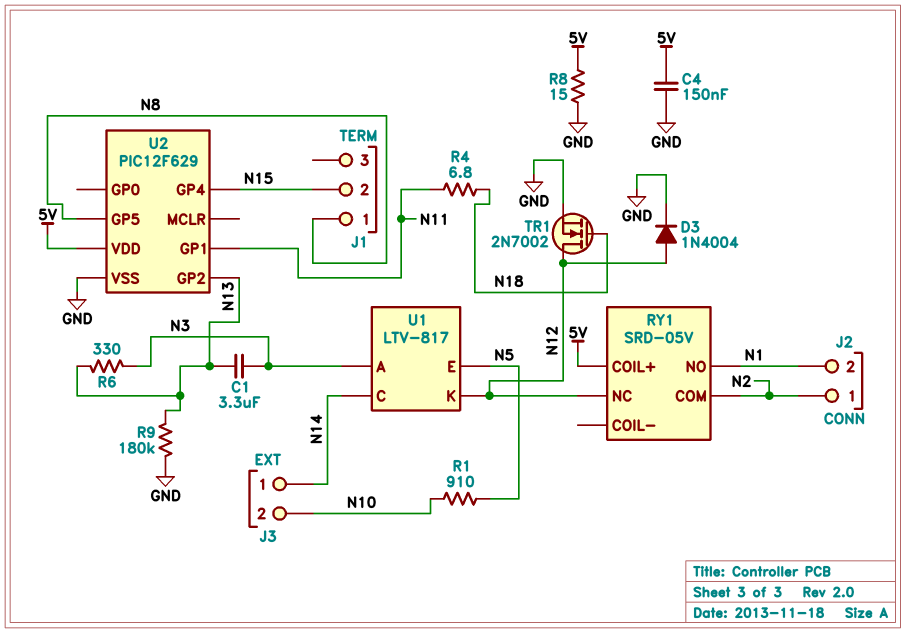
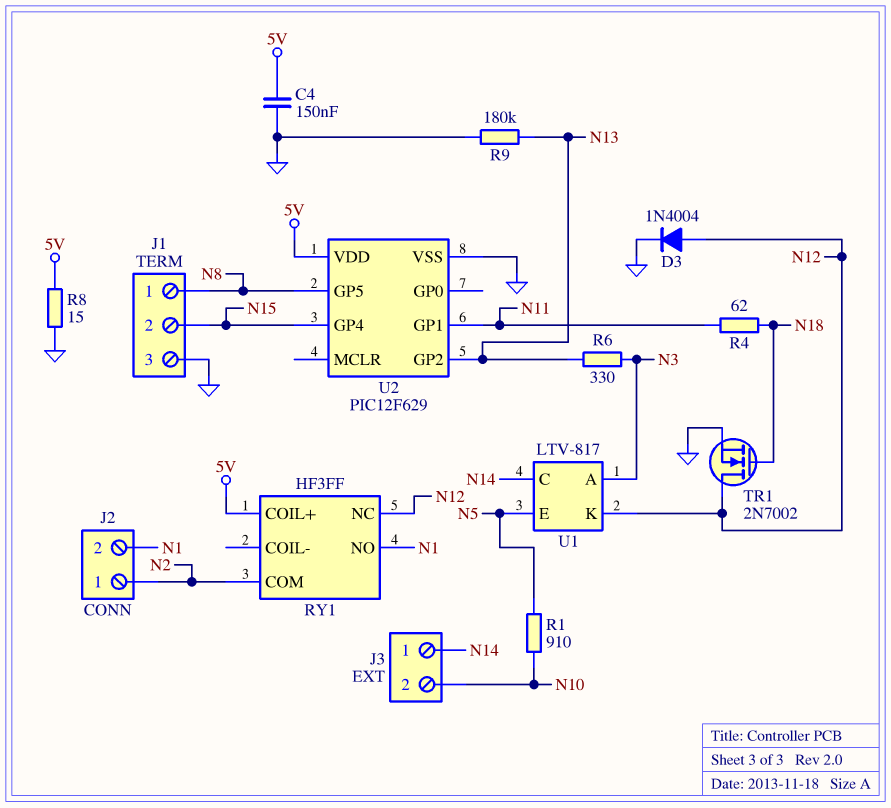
C1: 3.3uF (N3, N13) -> none
J1 pin 3: none -> GND
R4: 6.8 (N11, N18) -> 62 (N11, N18)
RY1: SRD-05V -> HF3FF

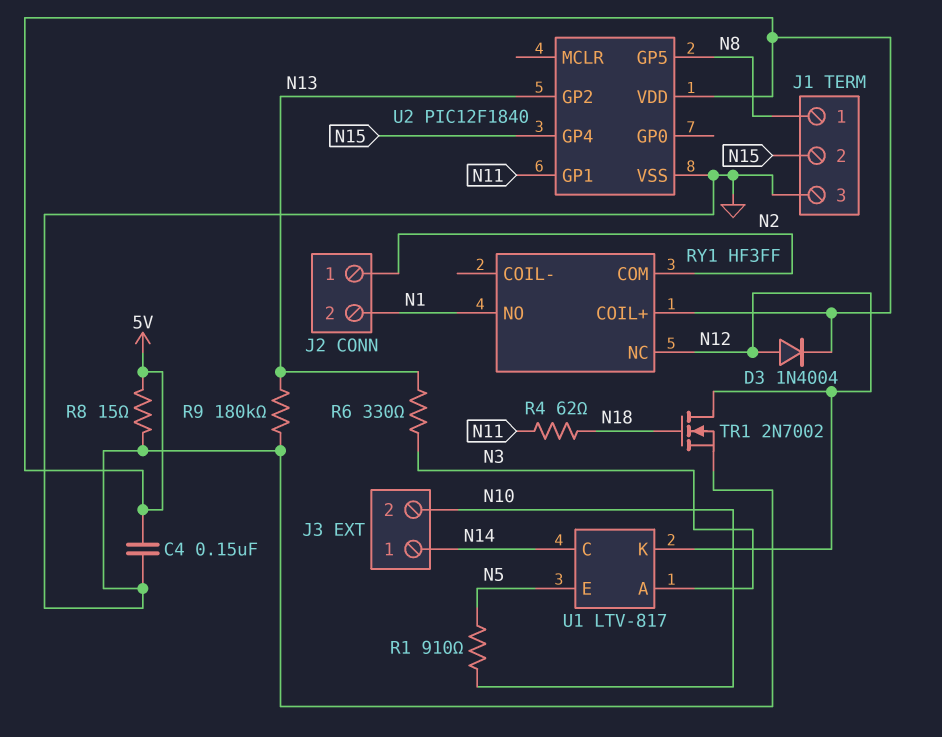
D3: diode 1N4004 (A N12, K GND) -> diode 1N4004 (A N12, K 5V)
U2: PIC12F629 -> PIC12F1840

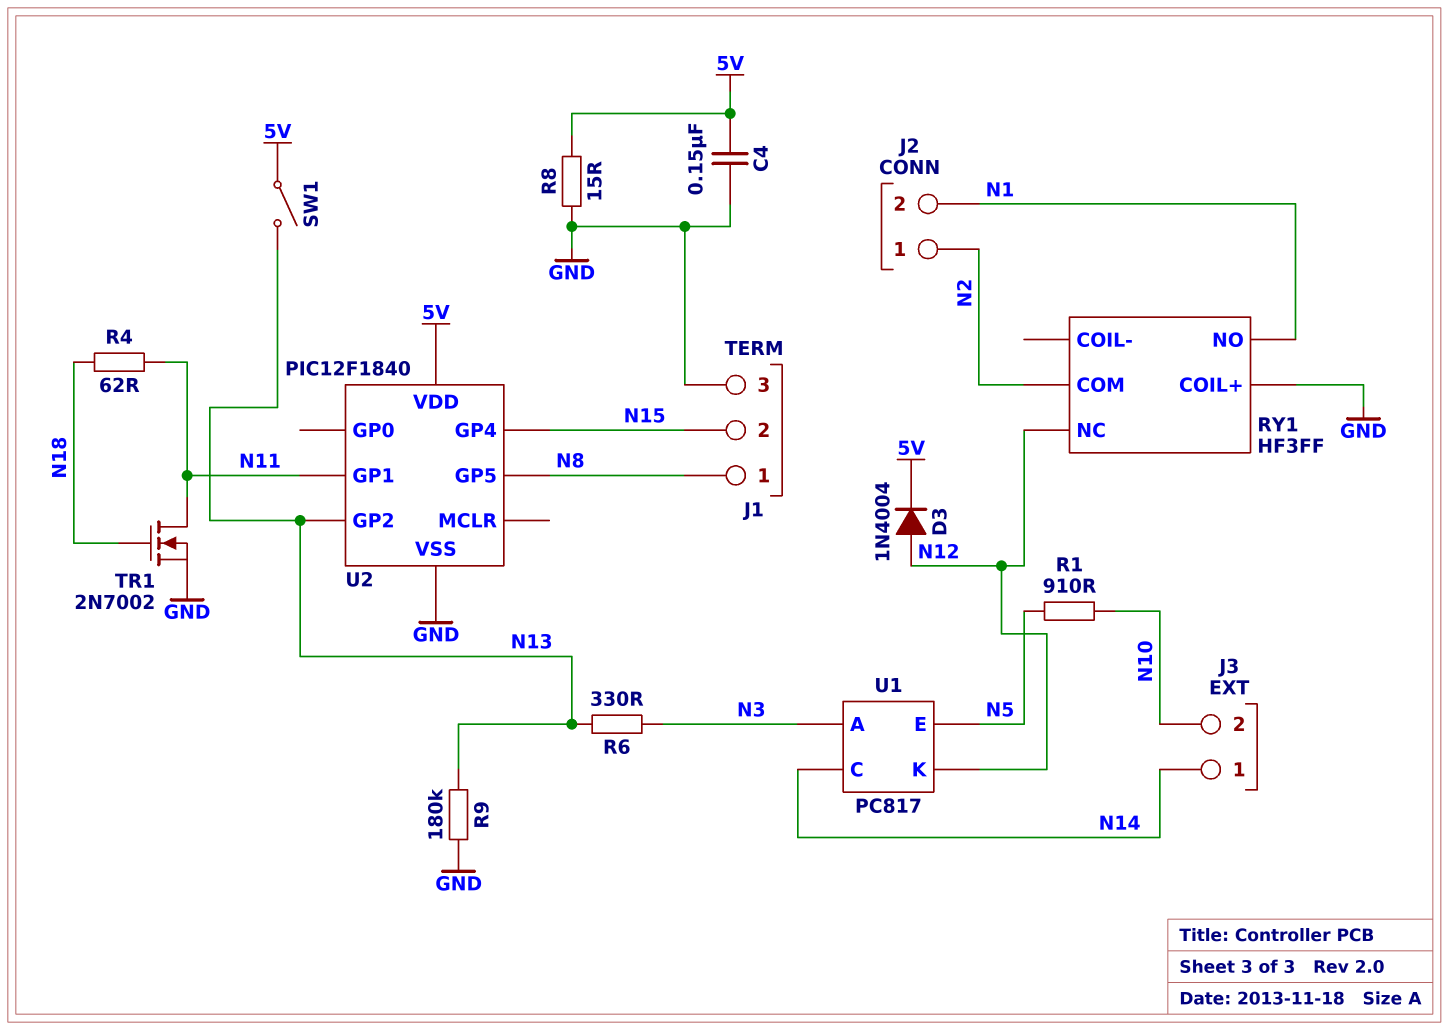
RY1 pin COIL+: 5V -> GND
SW1: none -> switch (5V, N13)
TR1: NMOS 2N7002 (G N18, D N12, S GND) -> NMOS 2N7002 (G N18, D N11, S GND)
U1: LTV-817 -> PC817

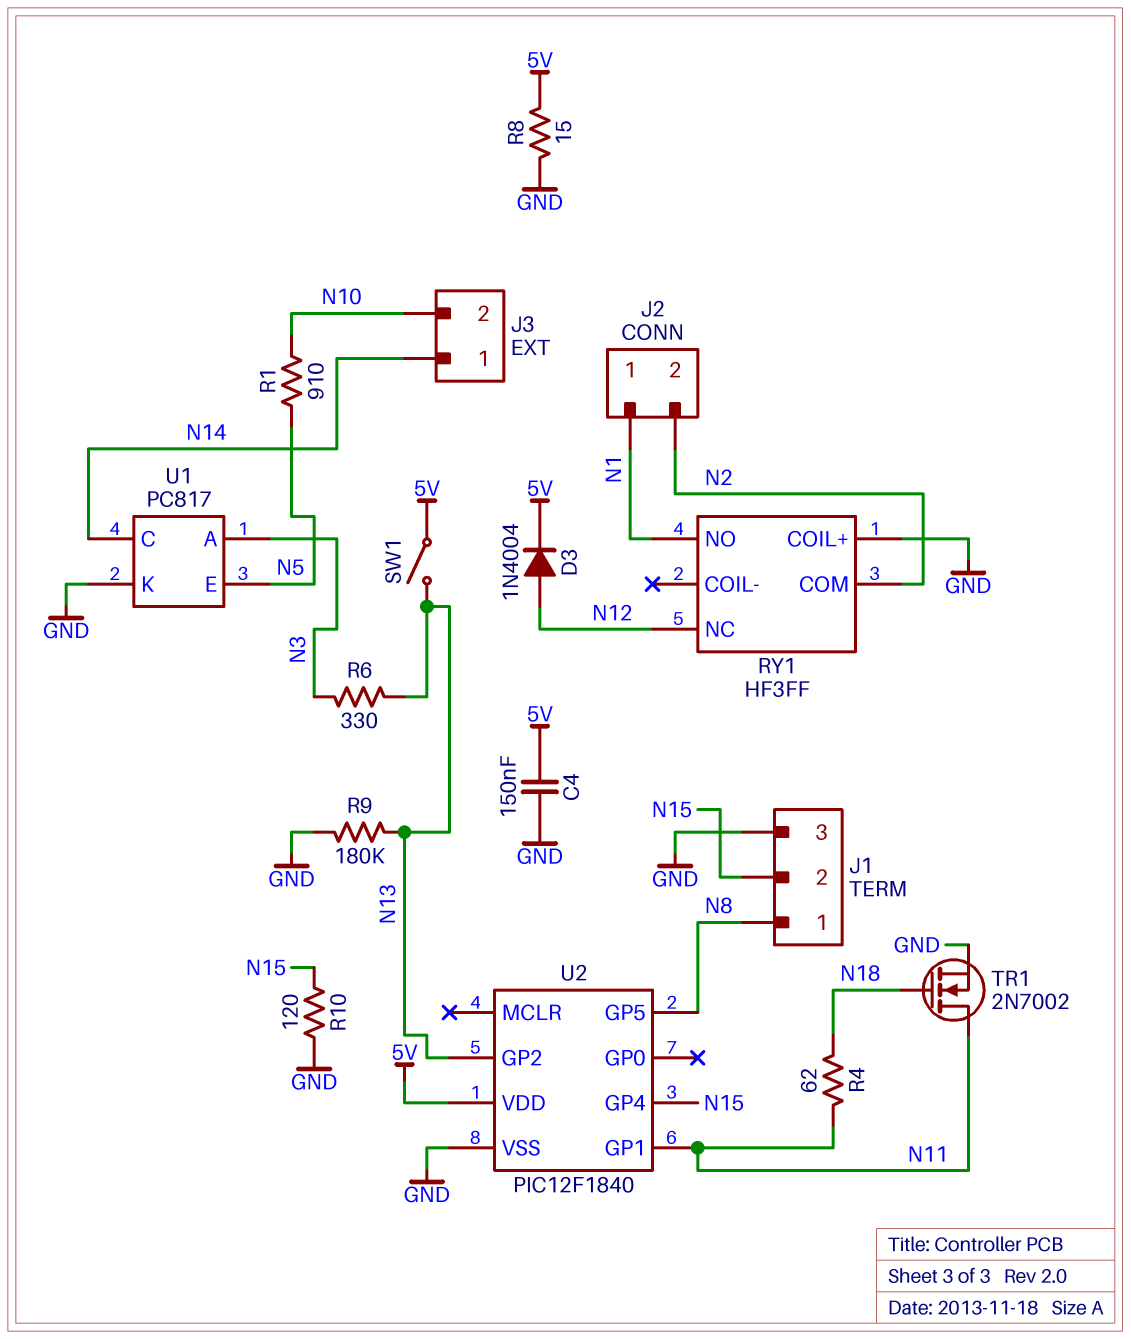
J2 pin 1: N2 -> N1
J2 pin 2: N1 -> N2
R10: none -> 120 (GND, N15)
U1 pin K: N12 -> GND

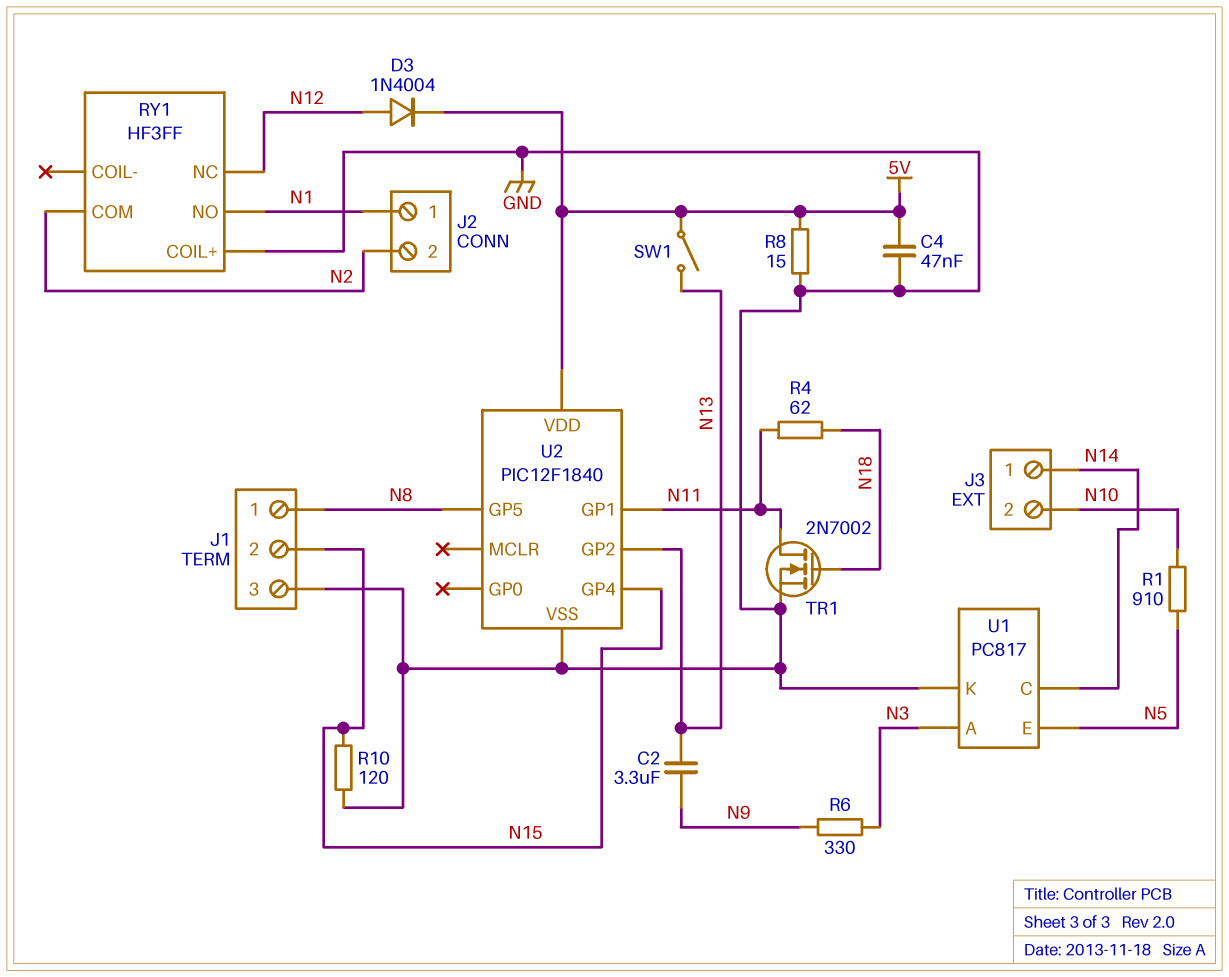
C2: none -> 3.3uF (N9, N13)
C4: 150nF (5V, GND) -> 47nF (5V, GND)
R6: 330 (N3, N13) -> 330 (N3, N9)
R9: 180k (GND, N13) -> none

